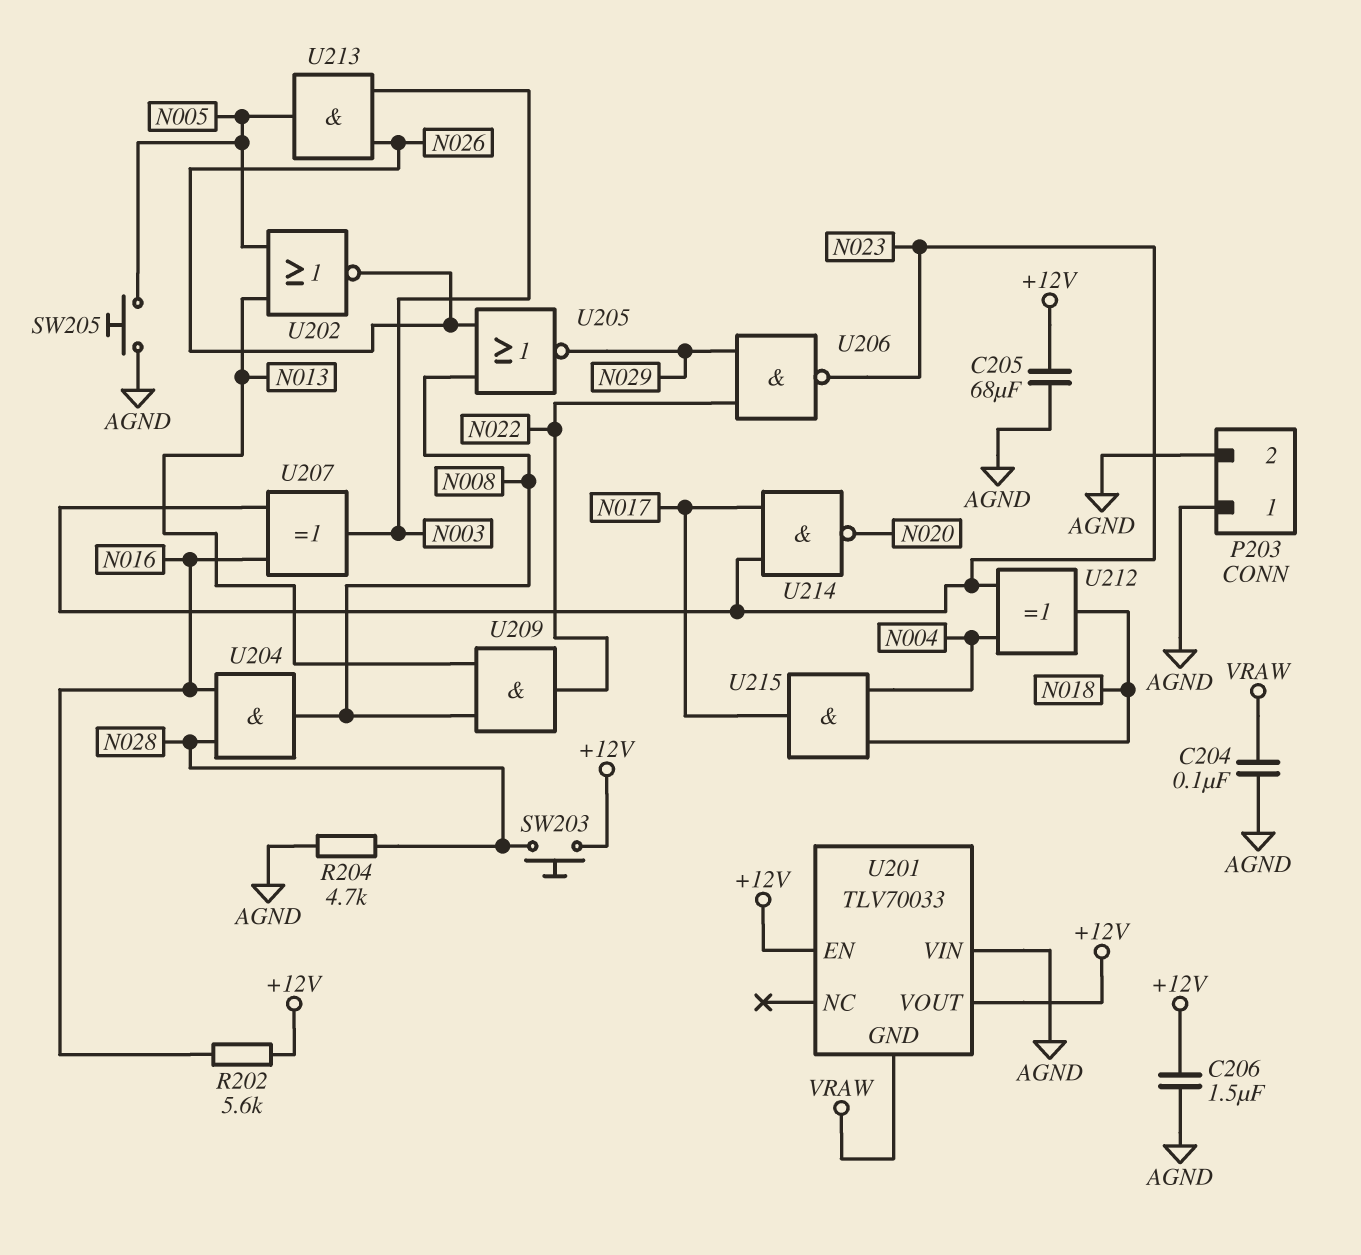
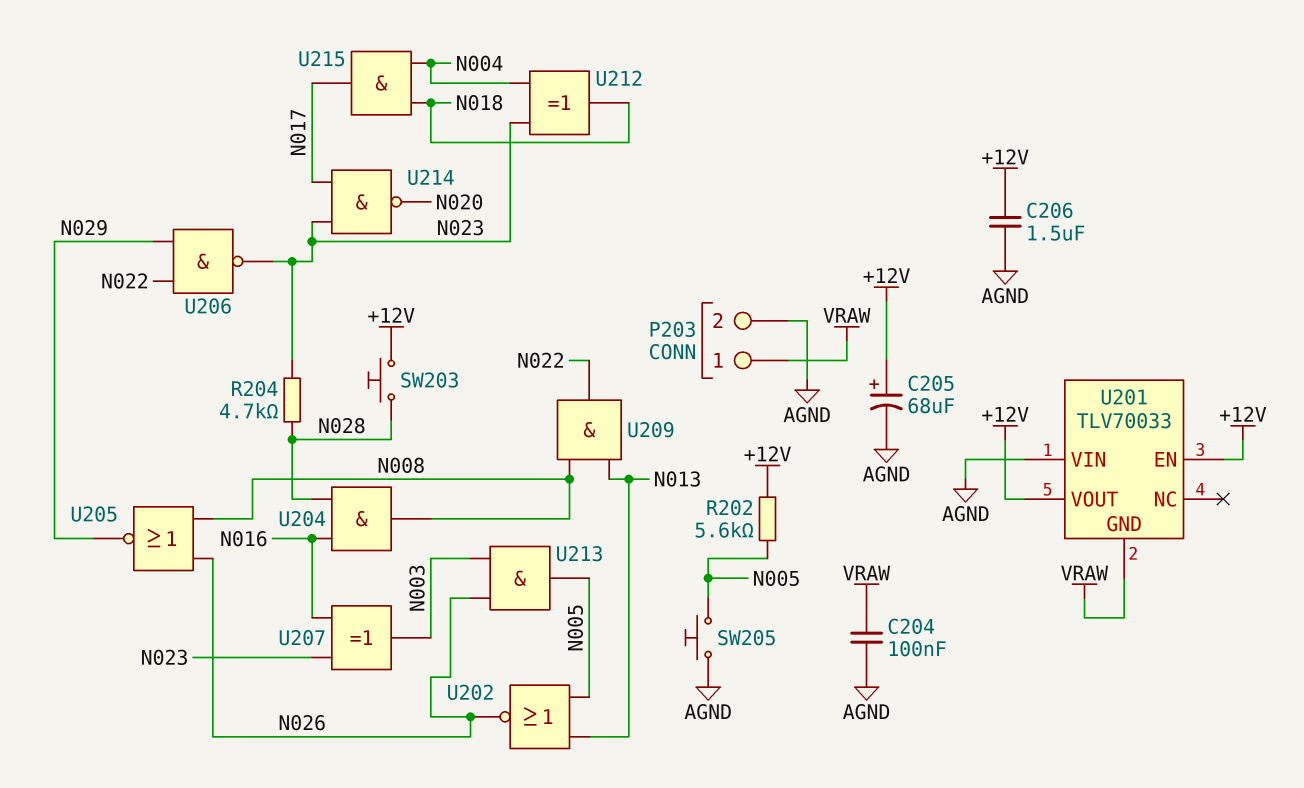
C205: 68uF (+12V, AGND) -> 68uF (plus +12V, minus AGND)
P203 pin 1: AGND -> VRAW
R202: 5.6k (+12V, N016) -> 5.6k (+12V, N005)
R204: 4.7k (AGND, N028) -> 4.7k (N023, N028)

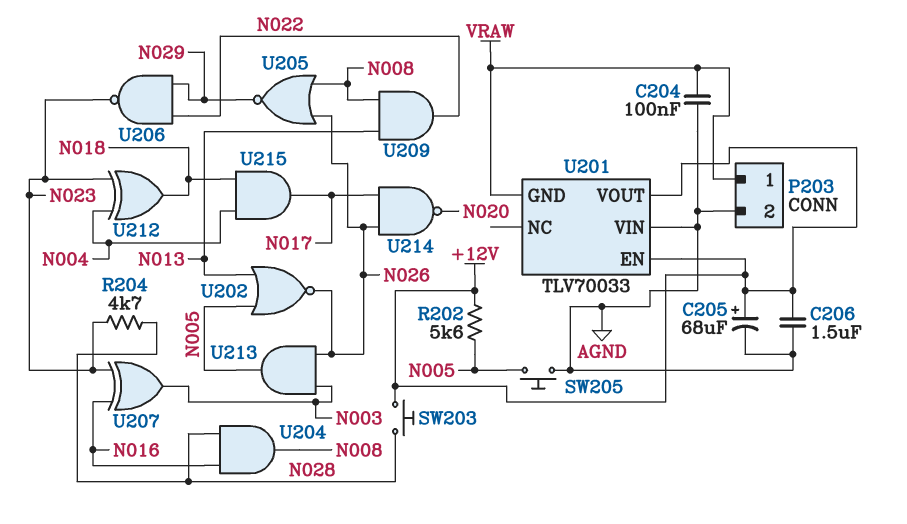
U214: NAND (in N017, in N023, out N020) -> NAND (in N017, in N026, out N020)

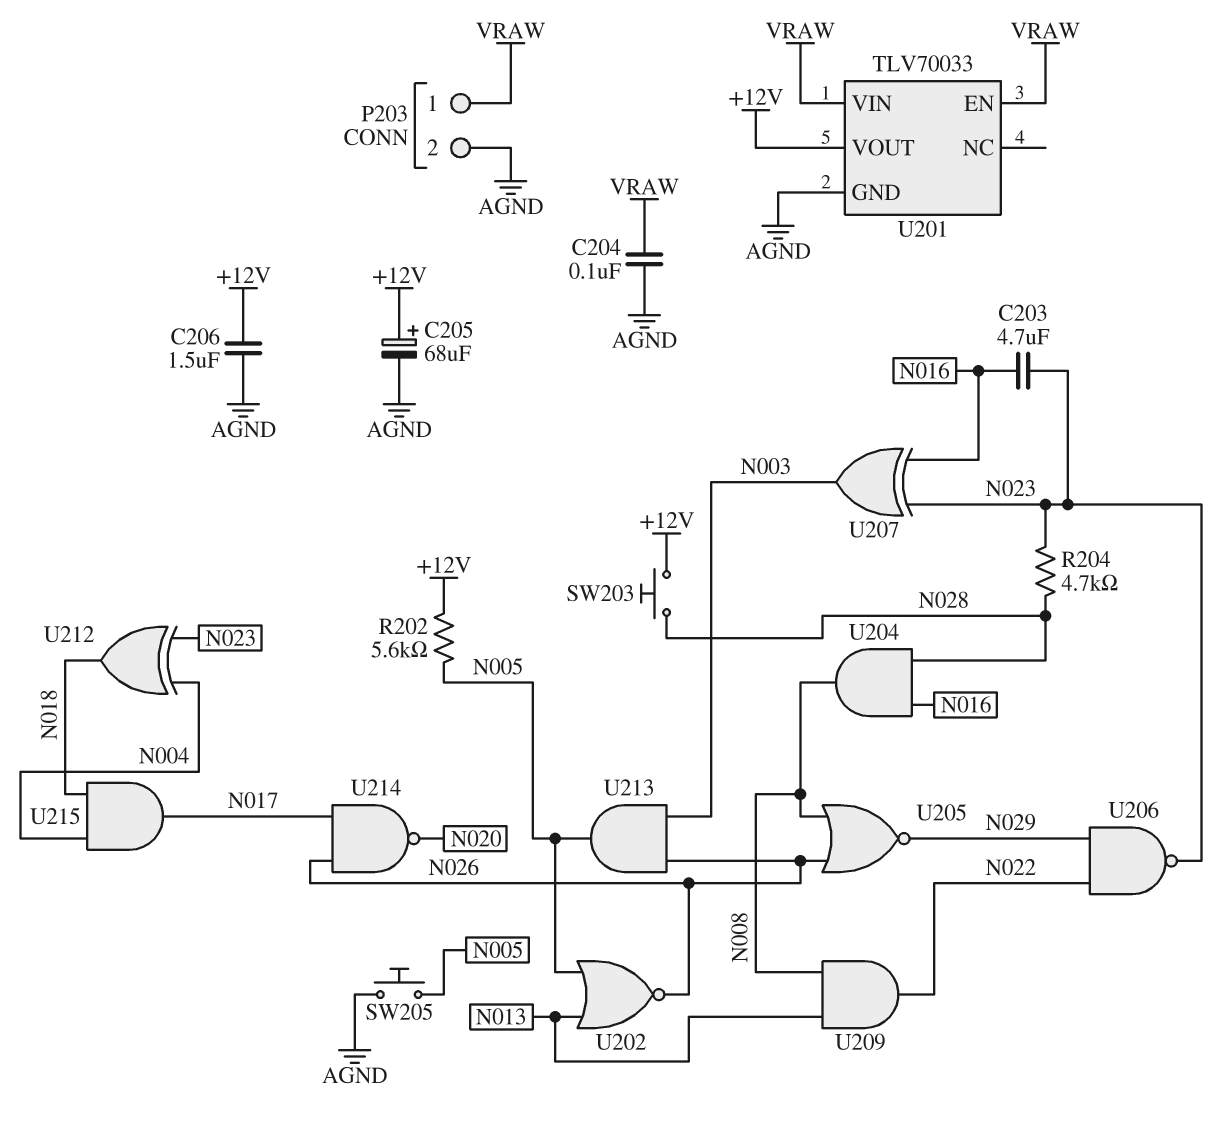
C203: none -> 4.7uF (N016, N023)
U201 pin EN: +12V -> VRAW
U201 pin GND: VRAW -> AGND
U201 pin VIN: AGND -> VRAW

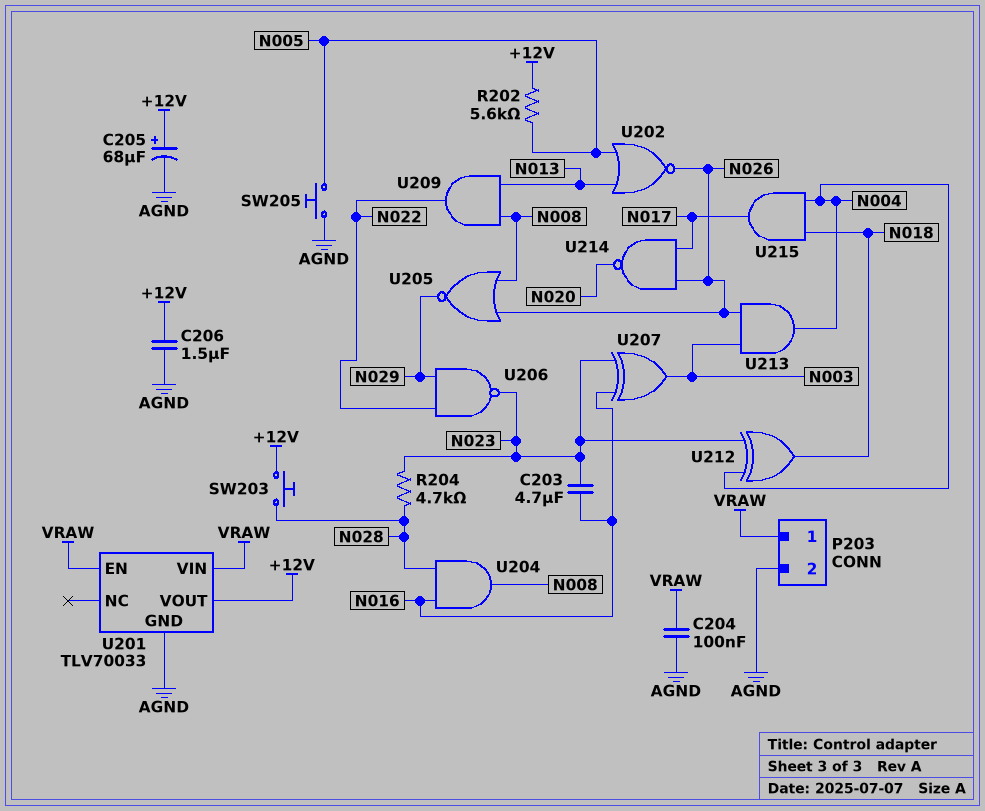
U213: AND (in N003, in N026, out N005) -> AND (in N003, in N026, out N004)

